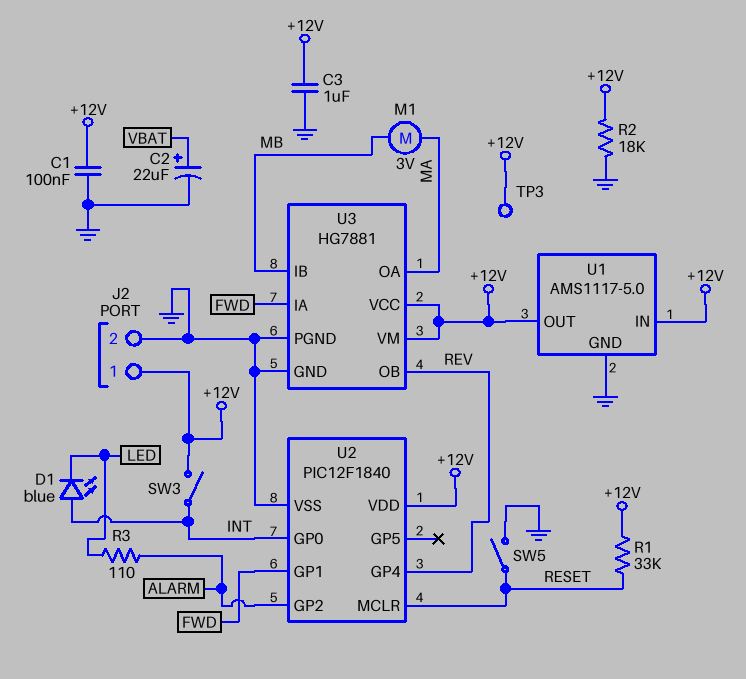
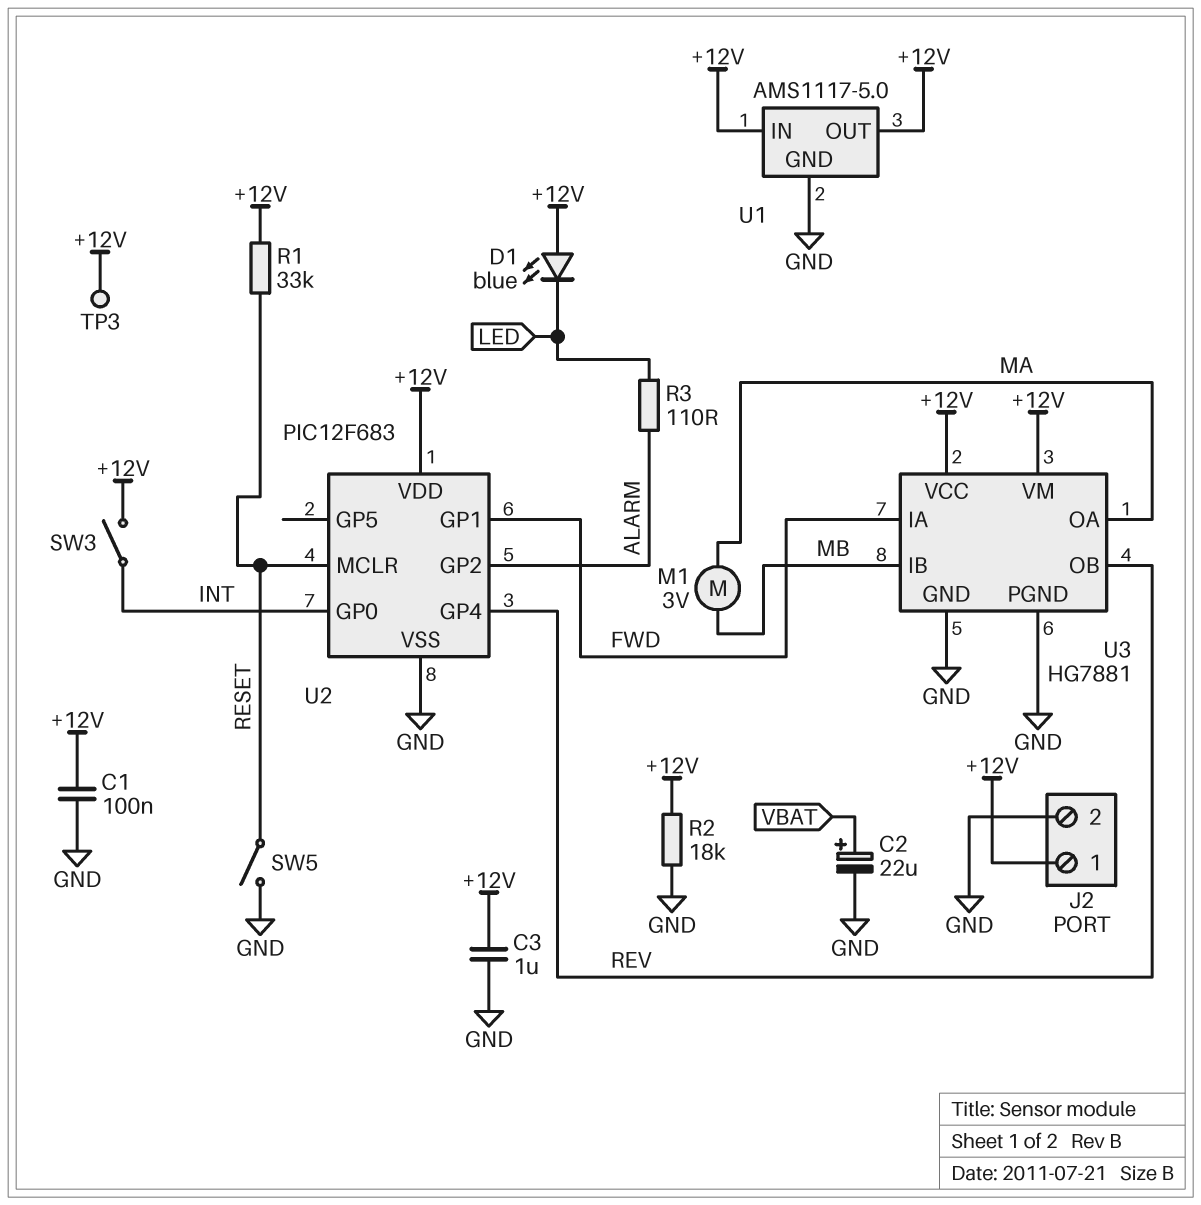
D1: LED blue (A INT, K LED) -> LED blue (A +12V, K LED)
U2: PIC12F1840 -> PIC12F683

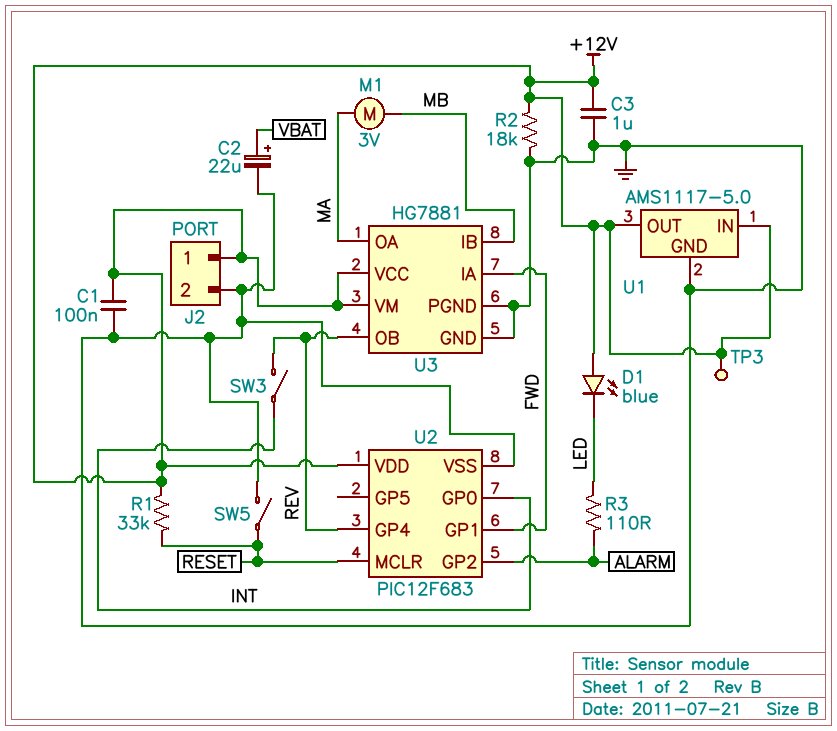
SW3: switch (+12V, INT) -> switch (INT, REV)

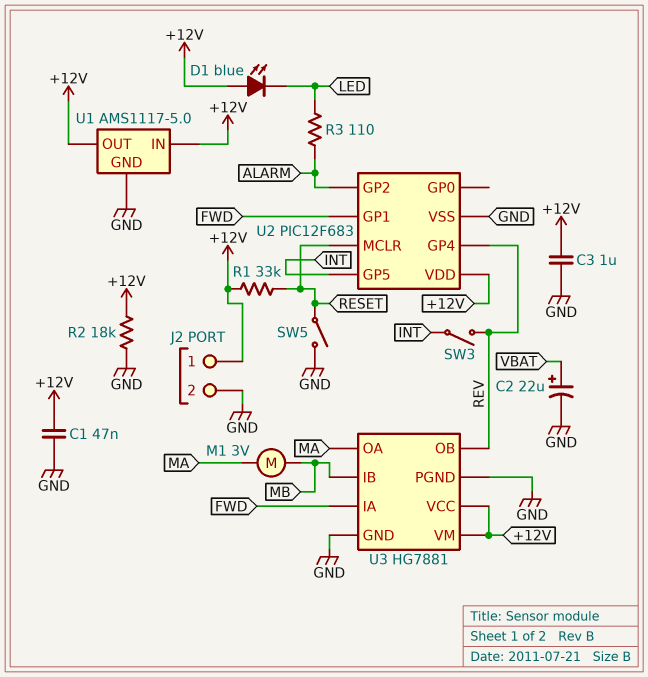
C1: 100nF (+12V, GND) -> 47nF (+12V, GND)
TP3: test point (+12V) -> none
U2 pin GP0: INT -> none
U2 pin GP5: none -> INT

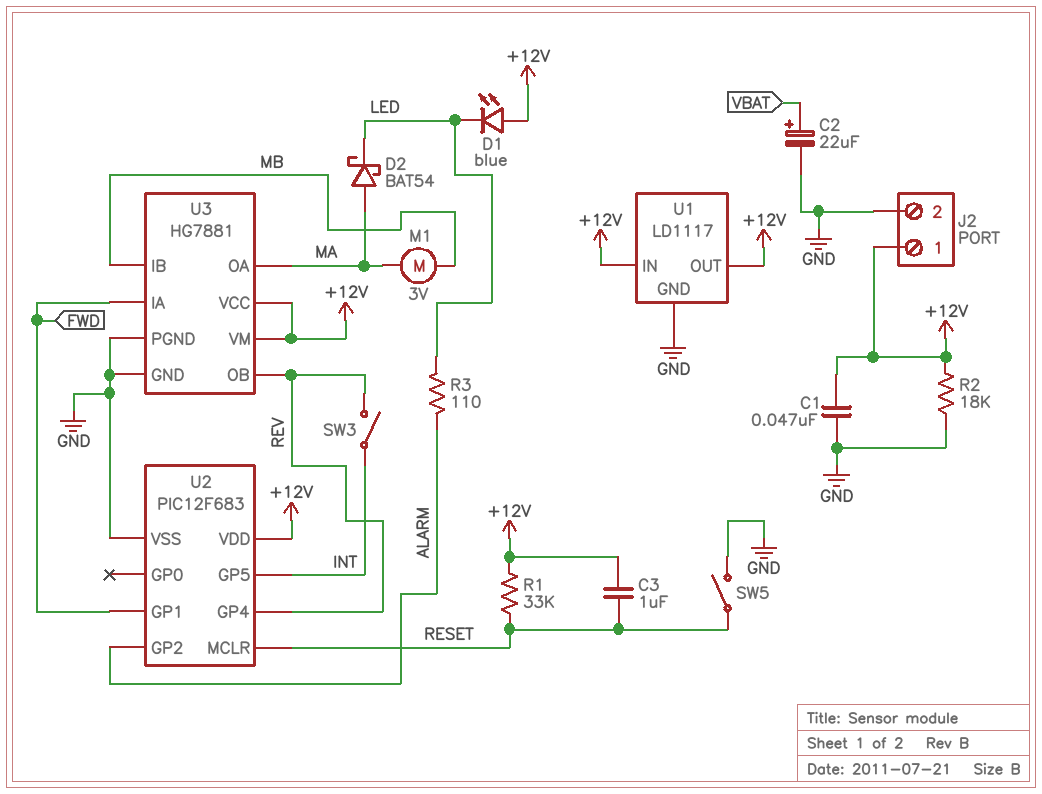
C3: 1uF (+12V, GND) -> 1uF (+12V, RESET)
D2: none -> schottky BAT54 (A MA, K LED)
U1: AMS1117-5.0 -> LD1117

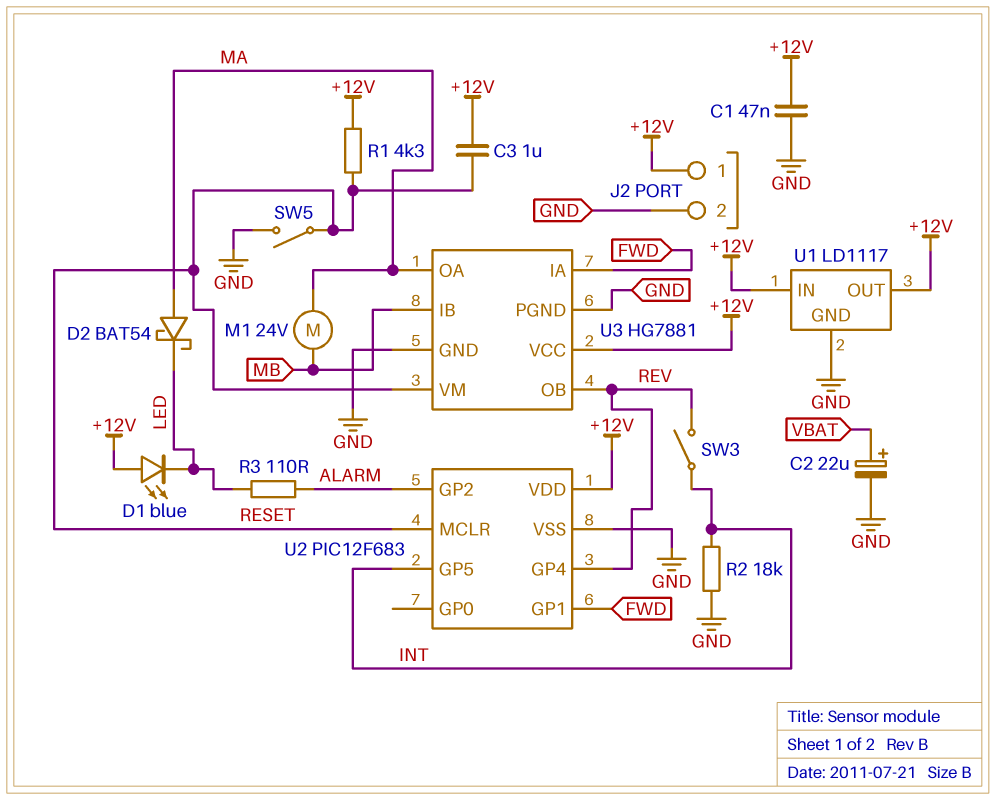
M1: motor 3V (MA, MB) -> motor 24V (MA, MB)
R1: 33k (+12V, RESET) -> 4.3k (+12V, RESET)
R2: 18k (+12V, GND) -> 18k (GND, INT)
U3 pin VM: +12V -> RESET

